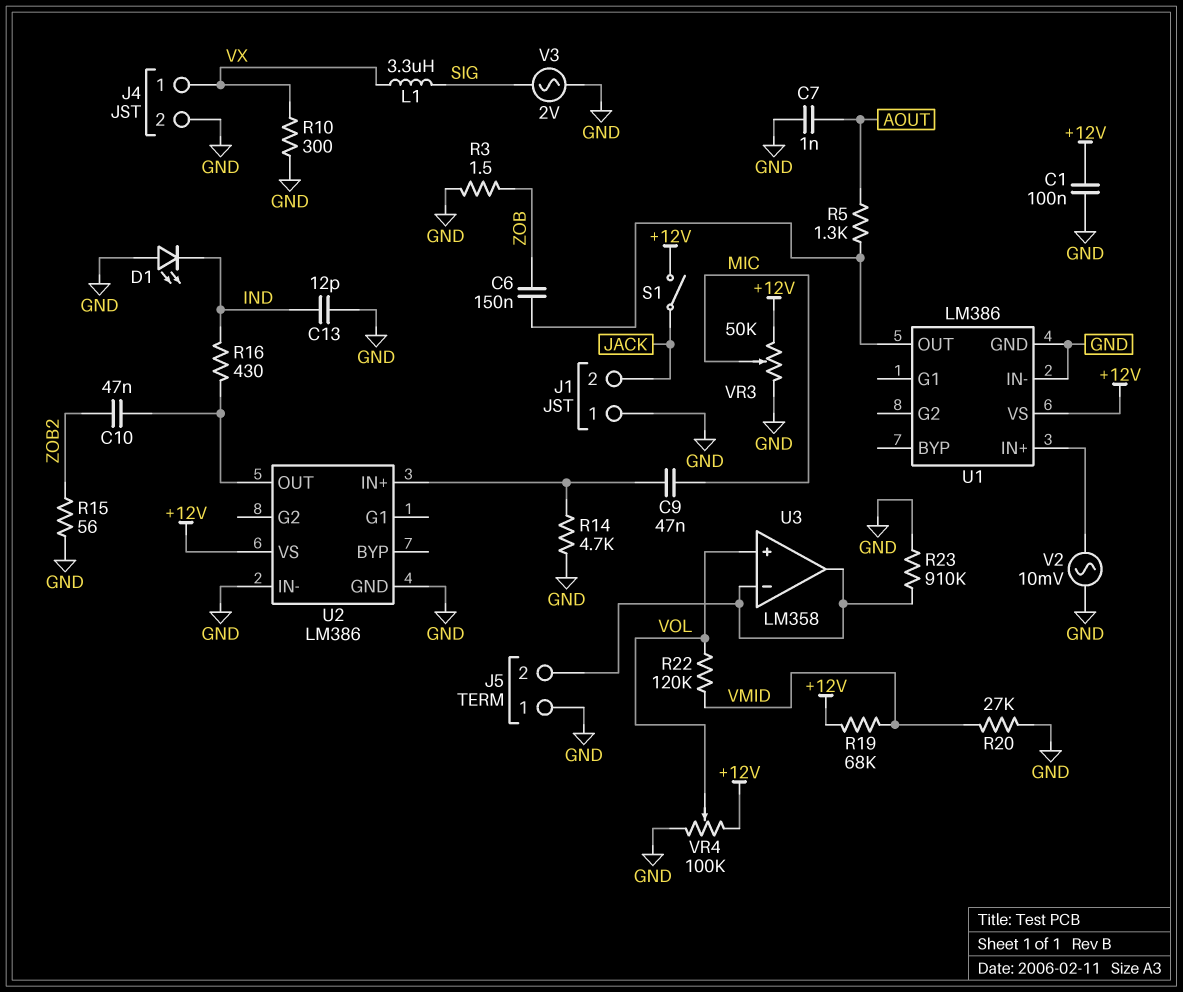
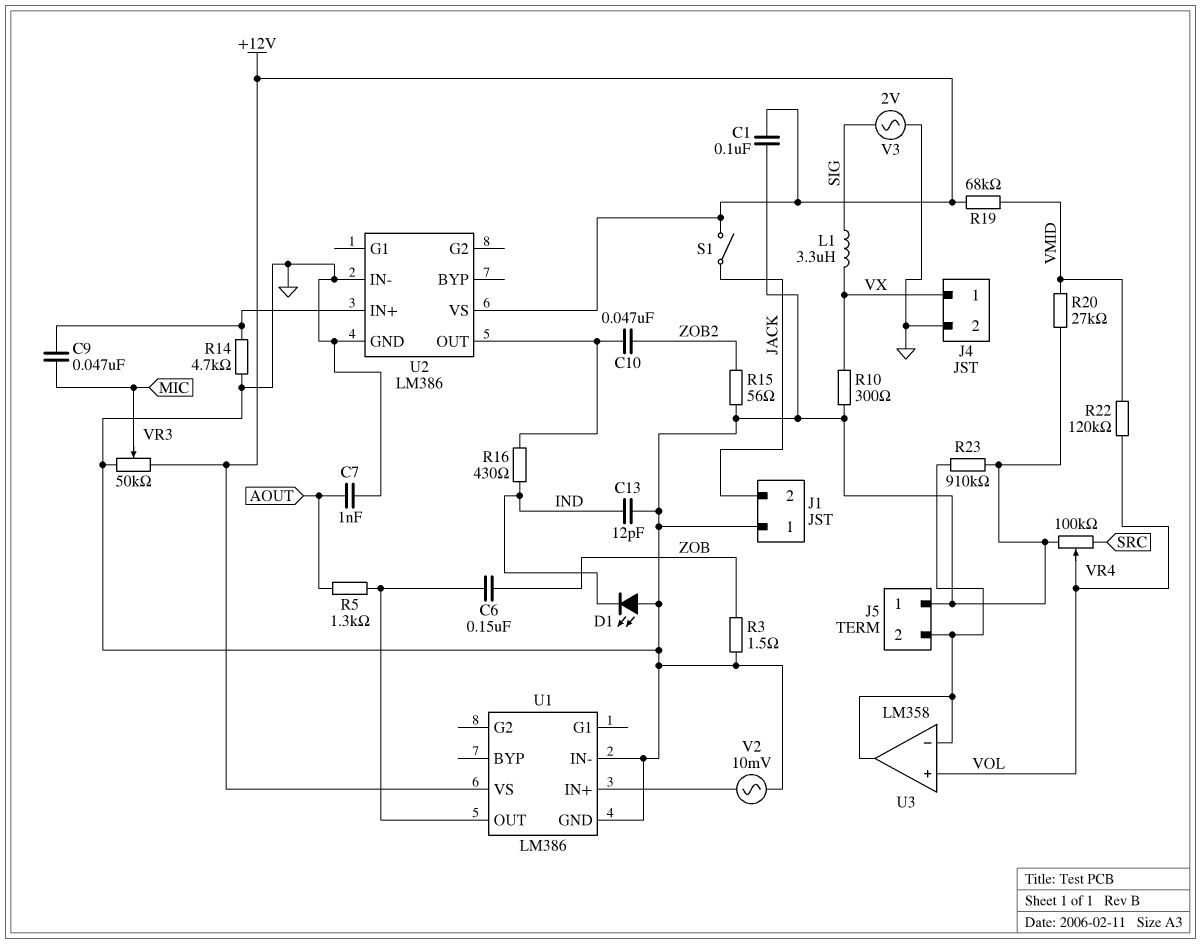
VR4: 100k (+12V, GND, wiper VOL) -> 100k (GND, SRC, wiper VOL)

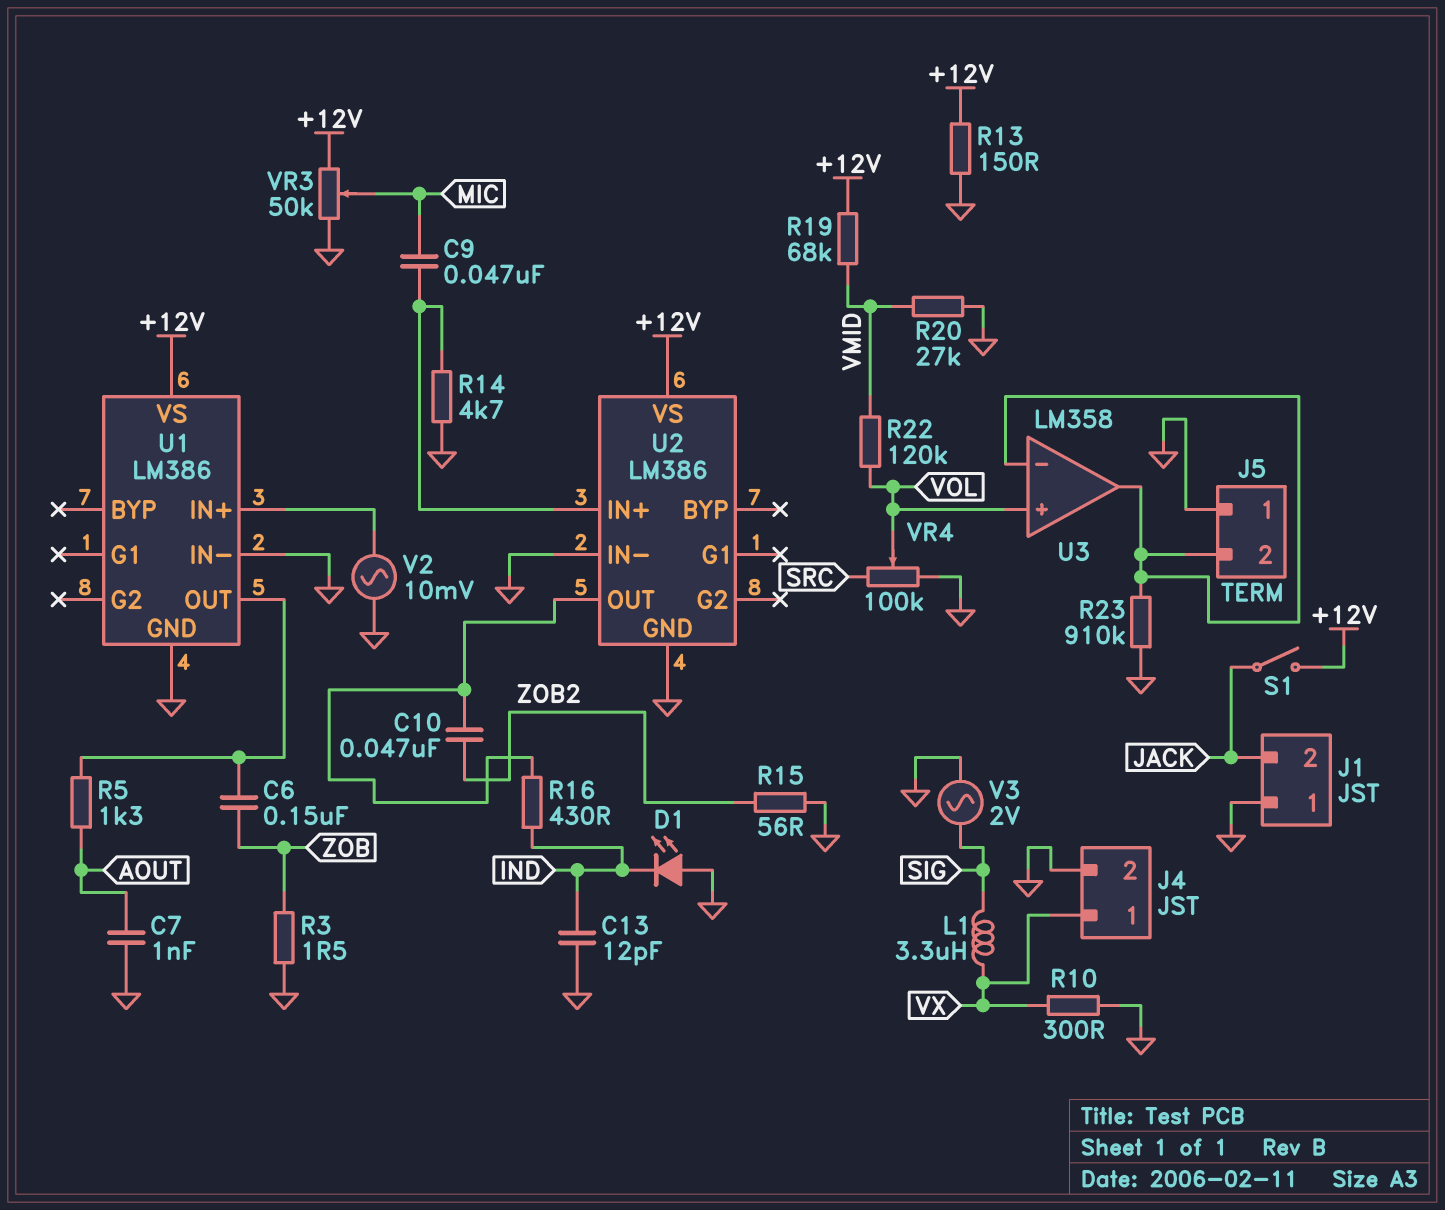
C1: 100nF (+12V, GND) -> none
R13: none -> 150 (+12V, GND)

